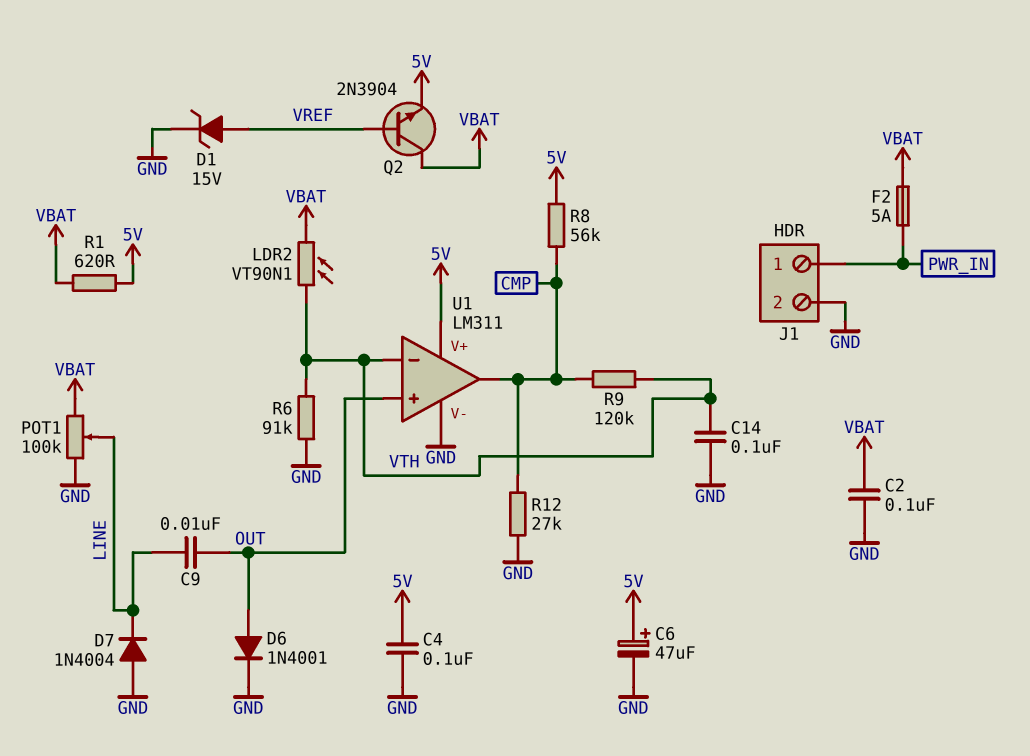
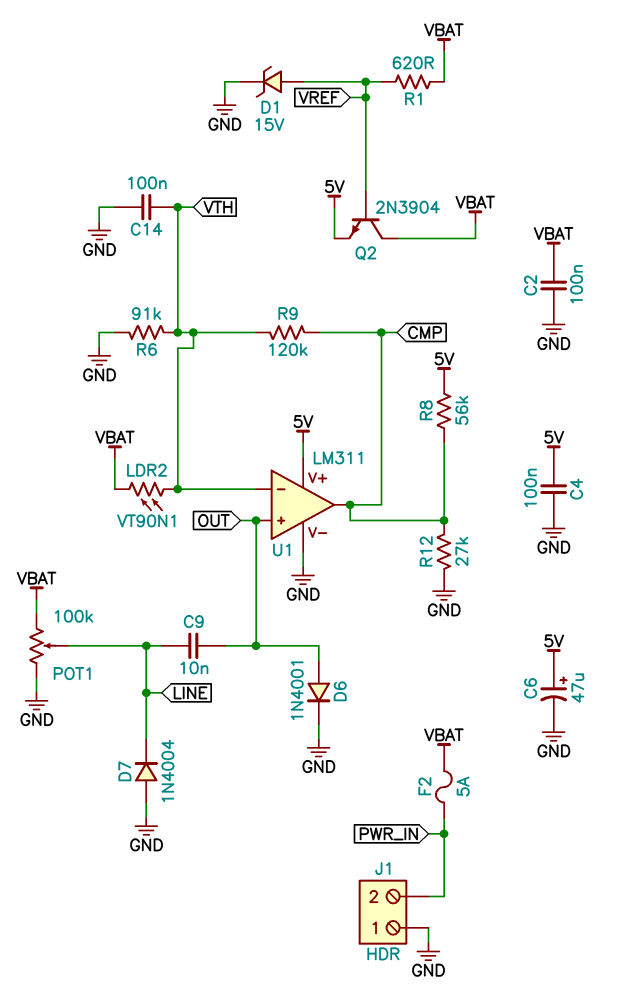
J1 pin 1: PWR_IN -> GND
J1 pin 2: GND -> PWR_IN
R1: 620 (5V, VBAT) -> 620 (VBAT, VREF)

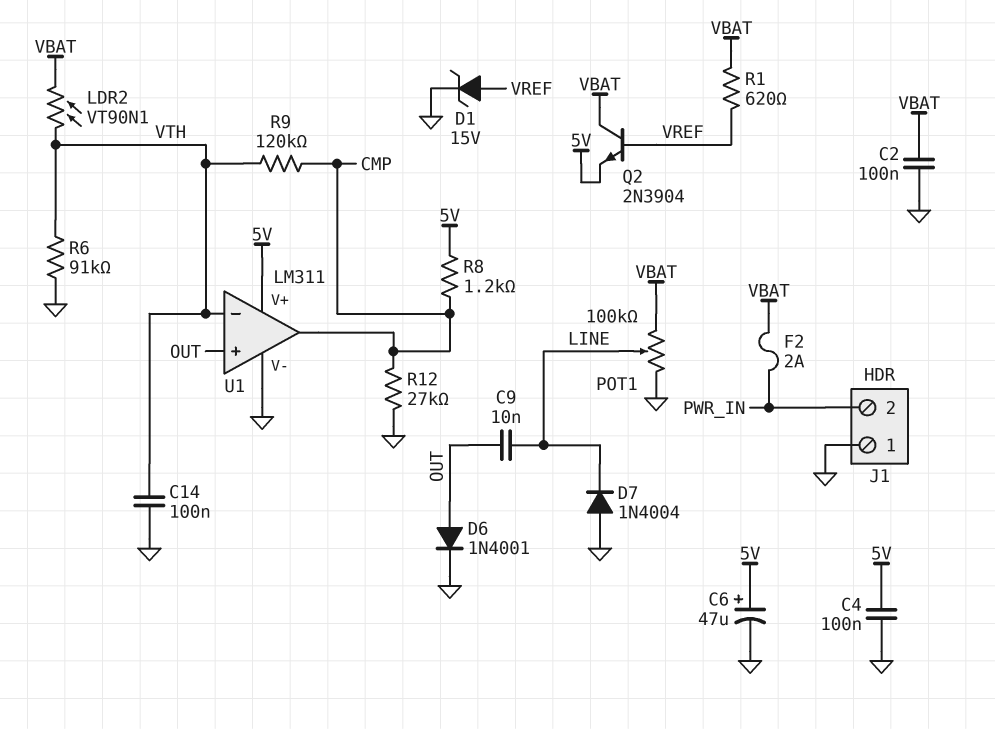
F2: 5A (PWR_IN, VBAT) -> 2A (PWR_IN, VBAT)
R8: 56k (5V, CMP) -> 1.2k (5V, CMP)

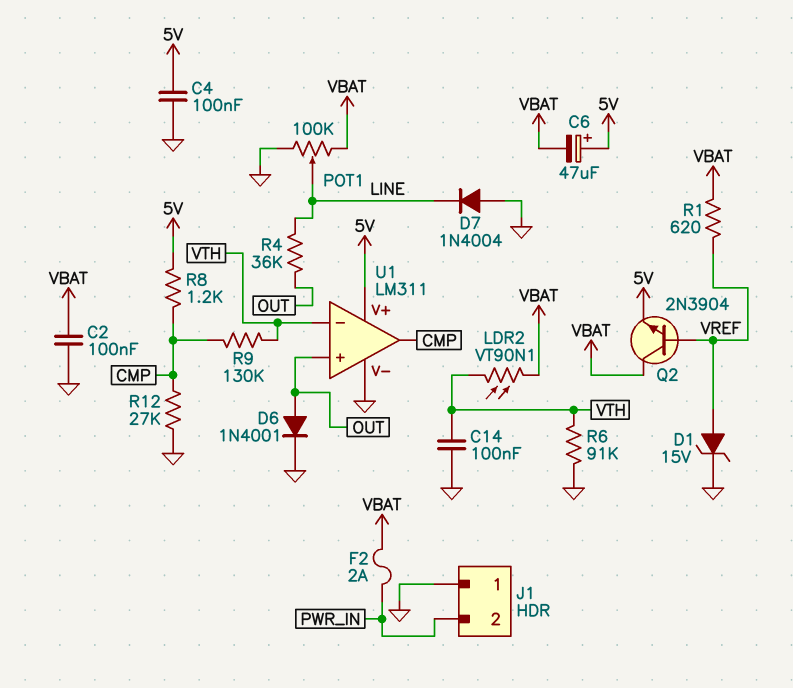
C6: 47uF (plus 5V, minus GND) -> 47uF (plus 5V, minus VBAT)
C9: 10nF (LINE, OUT) -> none
R4: none -> 36k (LINE, OUT)
R9: 120k (CMP, VTH) -> 130k (CMP, VTH)

